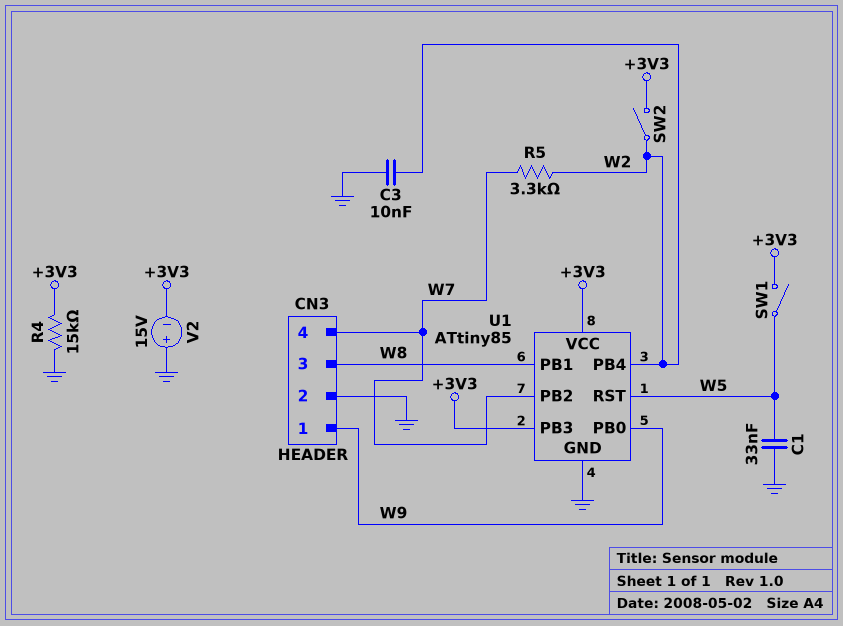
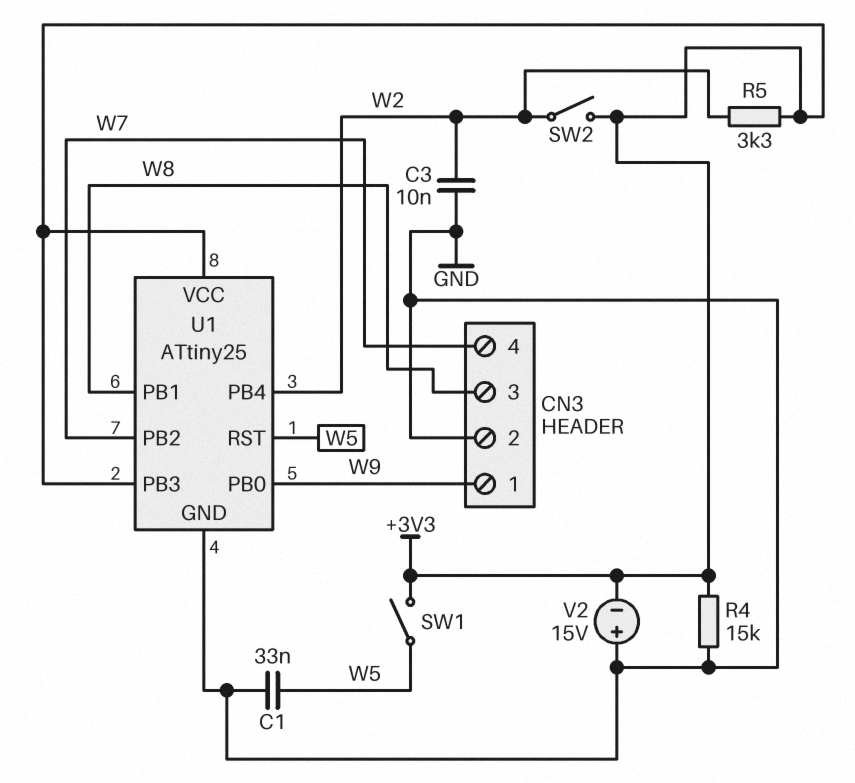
R5: 3.3k (W2, W7) -> 3.3k (+3V3, W2)
U1: ATtiny85 -> ATtiny25

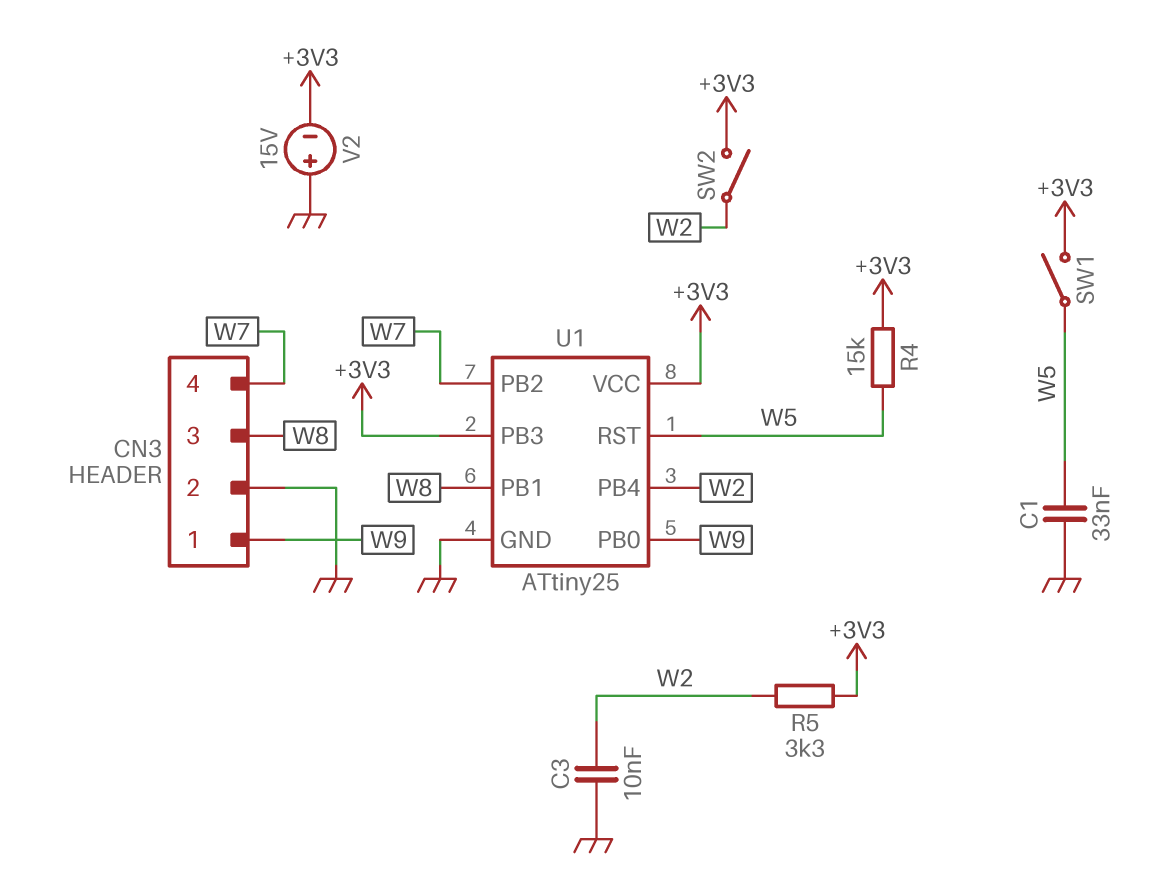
R4: 15k (+3V3, GND) -> 15k (+3V3, W5)

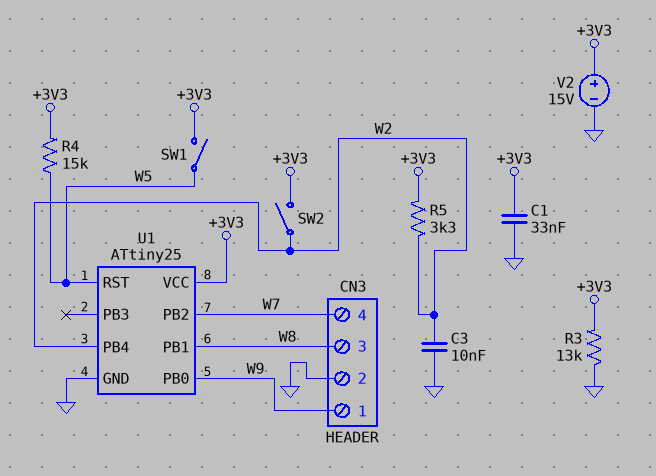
C1: 33nF (GND, W5) -> 33nF (+3V3, GND)
R3: none -> 13k (+3V3, GND)
U1 pin PB3: +3V3 -> none
V2: 15V (plus GND, minus +3V3) -> 15V (plus +3V3, minus GND)

